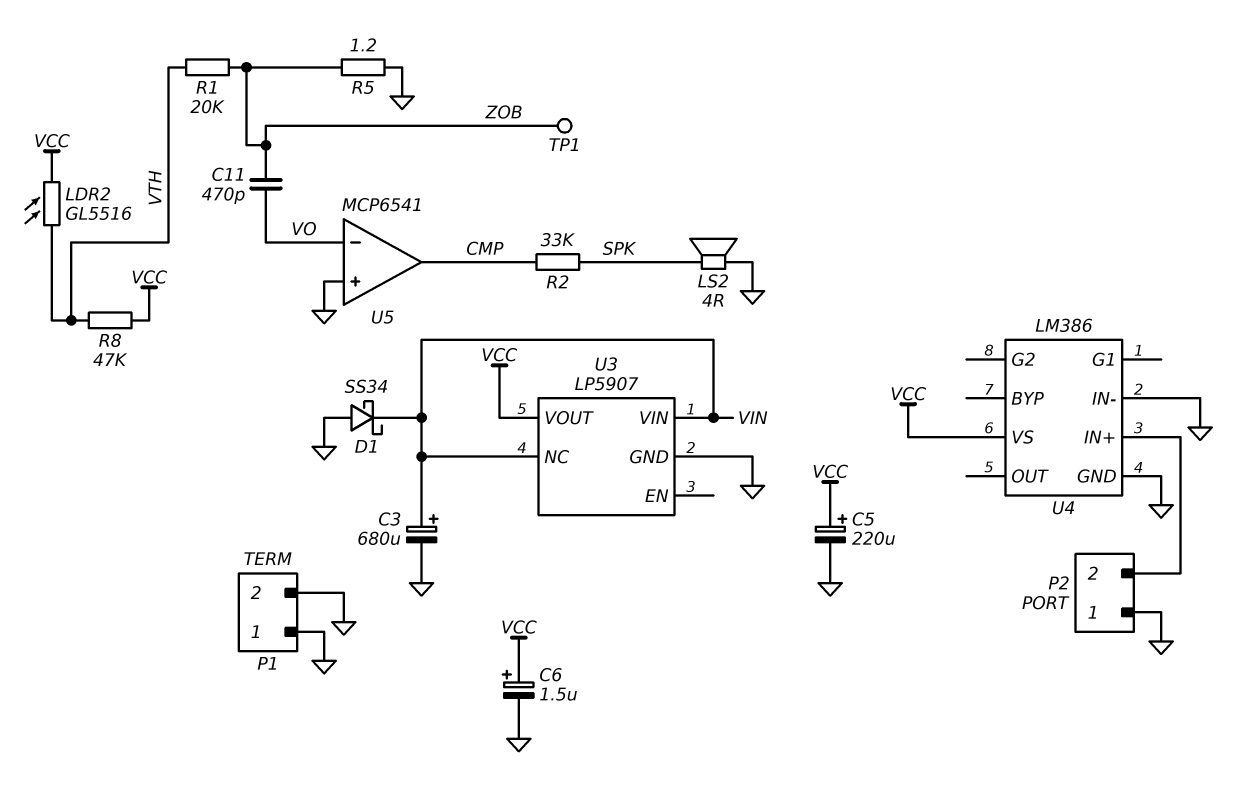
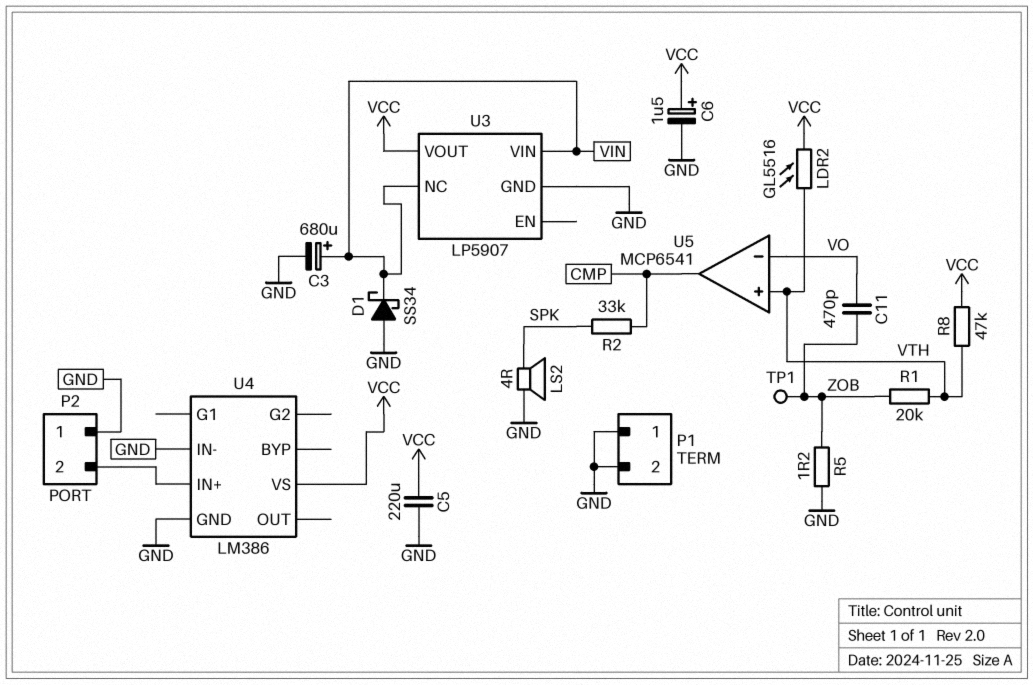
C5: 220uF (plus VCC, minus GND) -> 220uF (GND, VCC)
U5 pin in+: GND -> VTH

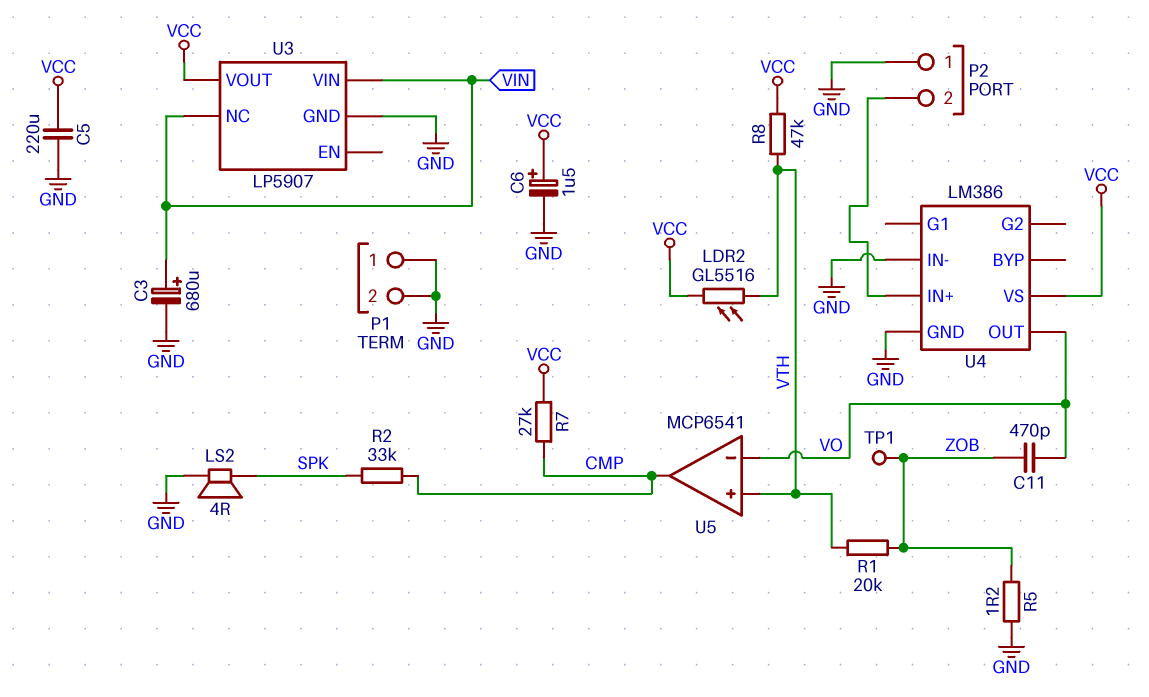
D1: schottky SS34 (A GND, K VIN) -> none
R7: none -> 27k (CMP, VCC)
U4 pin OUT: none -> VO

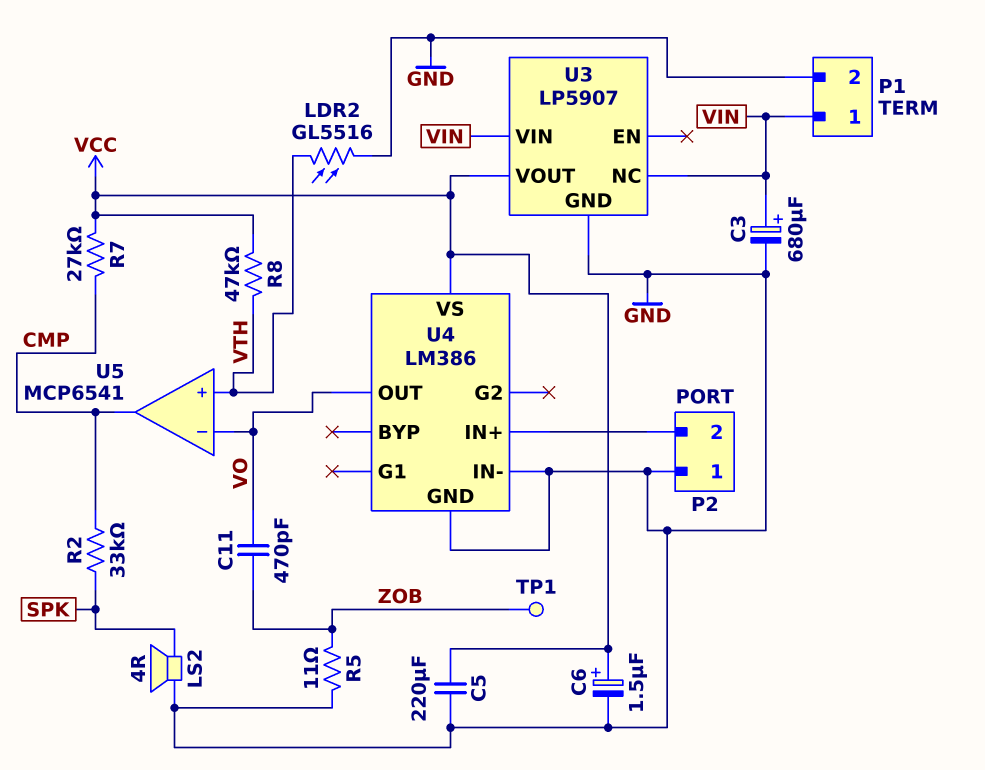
LDR2: GL5516 (VCC, VTH) -> GL5516 (GND, VTH)
P1 pin 1: GND -> VIN
R1: 20k (VTH, ZOB) -> none
R5: 1.2 (GND, ZOB) -> 11 (GND, ZOB)

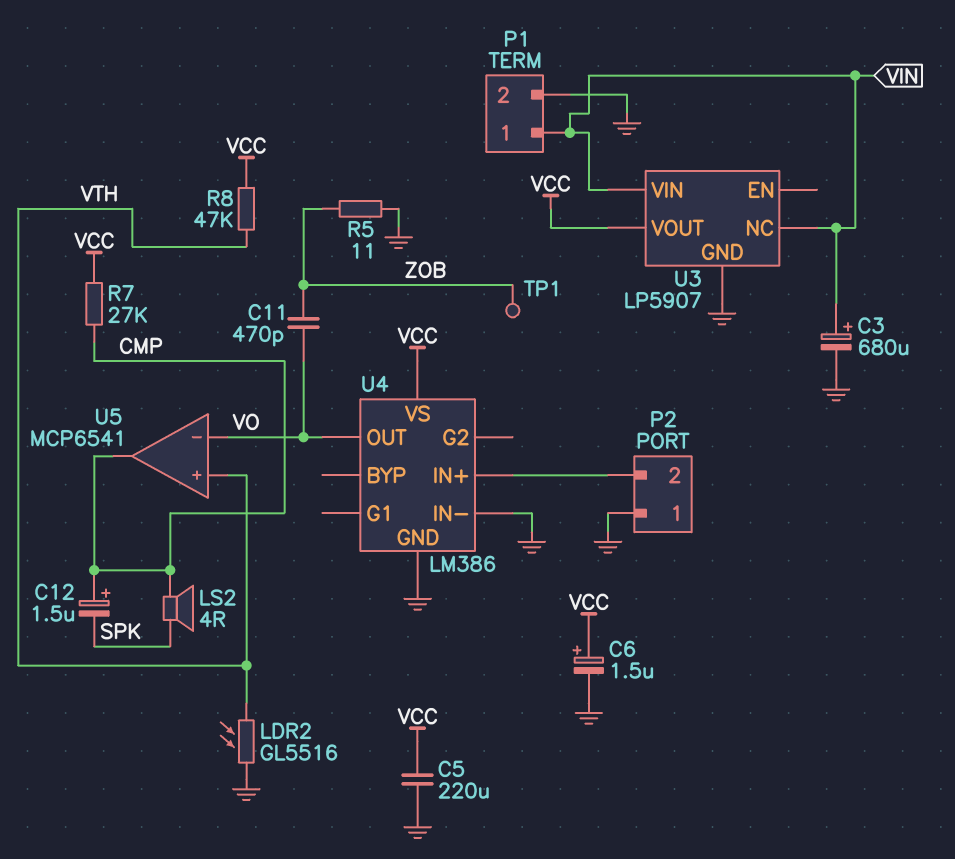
C12: none -> 1.5uF (plus CMP, minus SPK)
LS2: speaker 4R (GND, SPK) -> speaker 4R (CMP, SPK)
R2: 33k (CMP, SPK) -> none

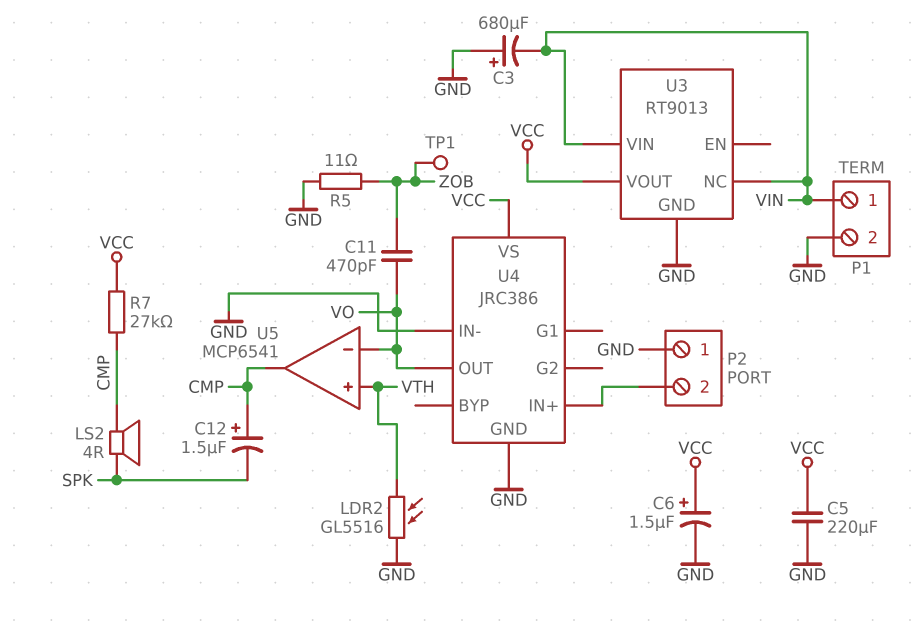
C3: 680uF (plus VIN, minus GND) -> 680uF (plus GND, minus VIN)
R8: 47k (VCC, VTH) -> none
U3: LP5907 -> RT9013
U4: LM386 -> JRC386

